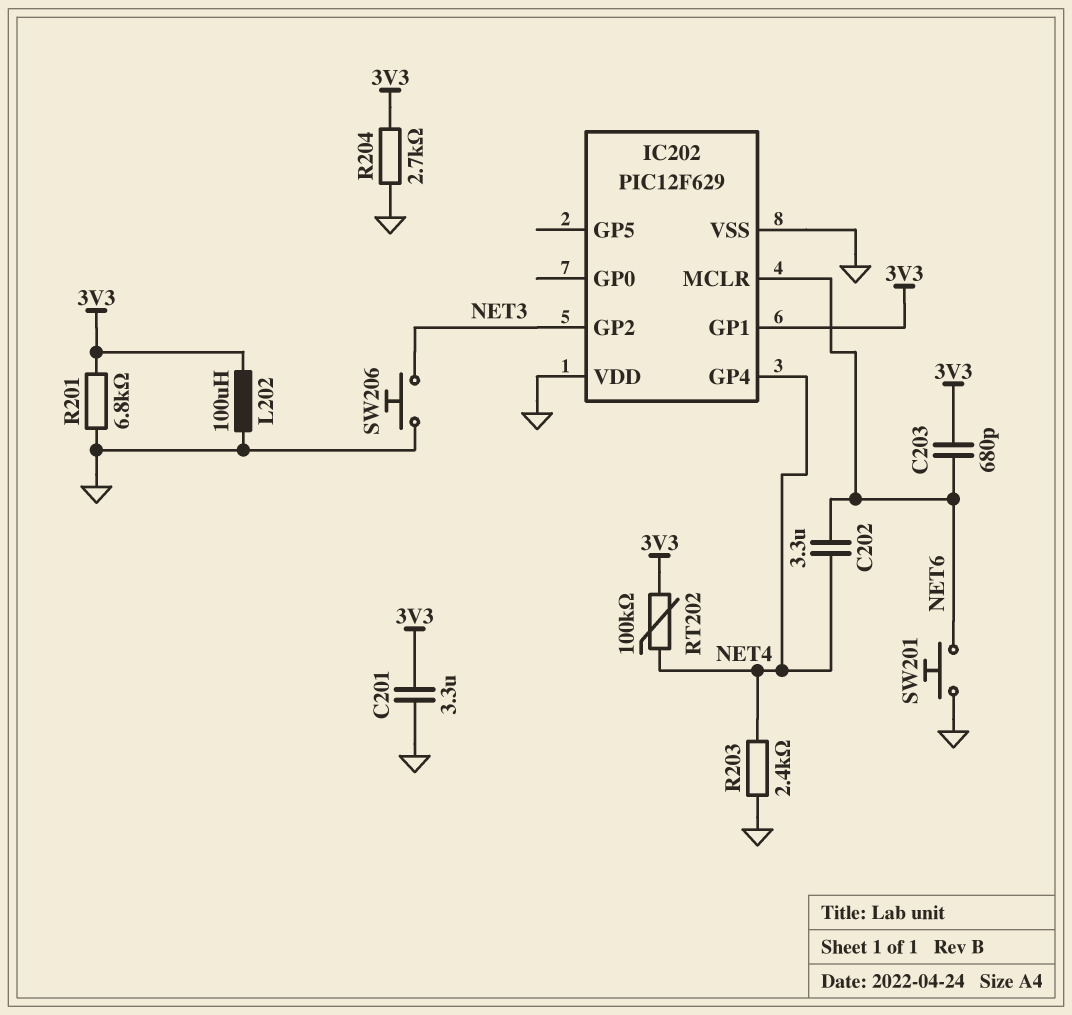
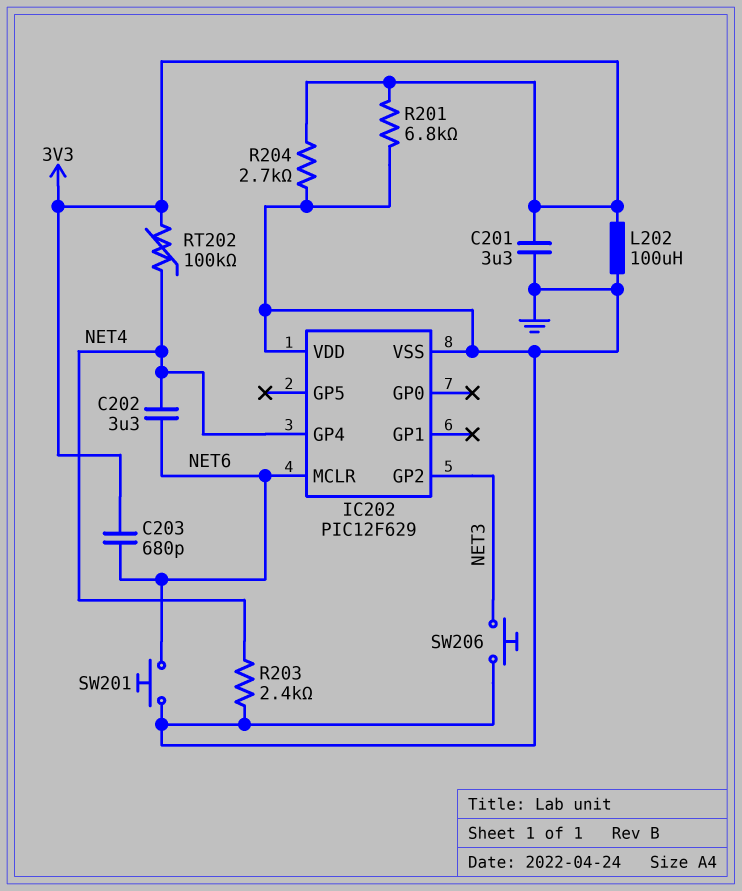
IC202 pin GP1: 3V3 -> none

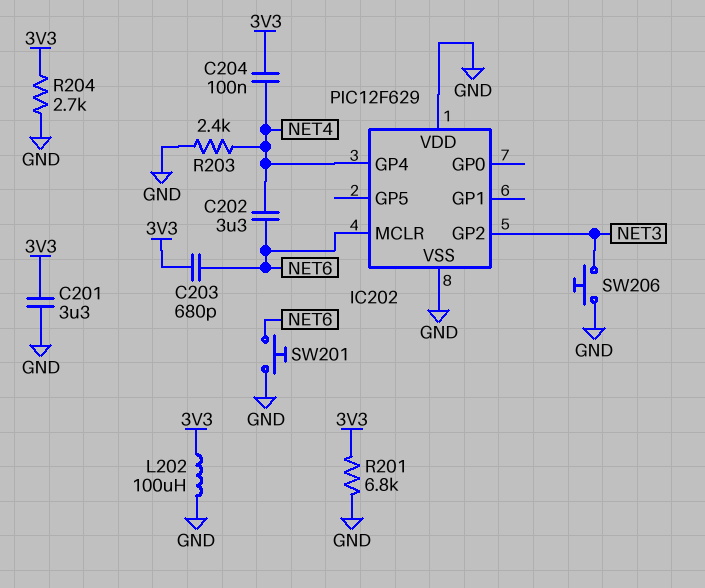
C204: none -> 100nF (3V3, NET4)
RT202: 100k (3V3, NET4) -> none

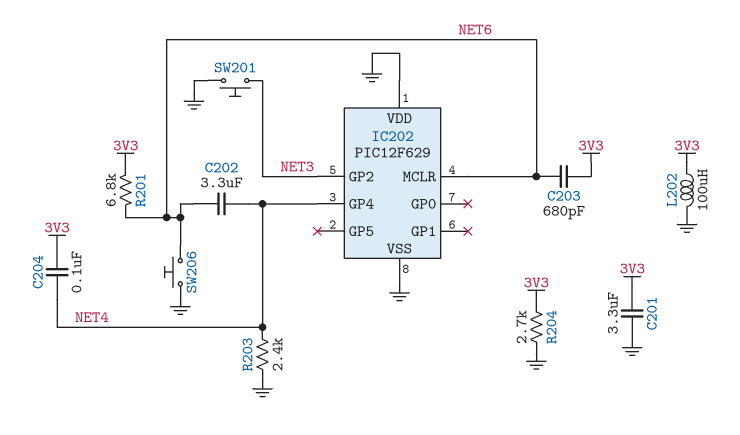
R201: 6.8k (3V3, GND) -> 6.8k (3V3, NET6)
SW201: button (GND, NET6) -> button (GND, NET3)
SW206: button (GND, NET3) -> button (GND, NET6)

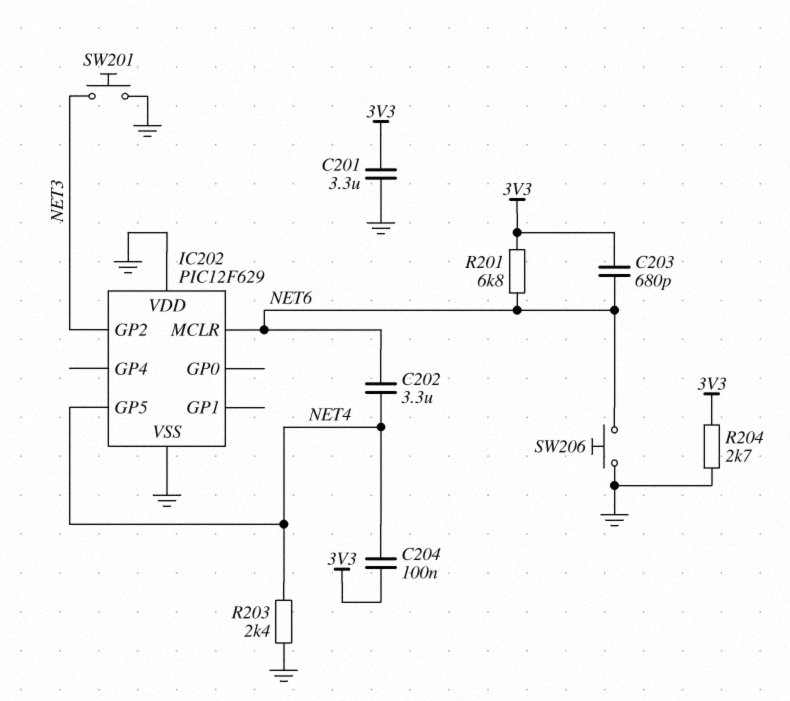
IC202 pin GP4: NET4 -> none
IC202 pin GP5: none -> NET4
L202: 100uH (3V3, GND) -> none

